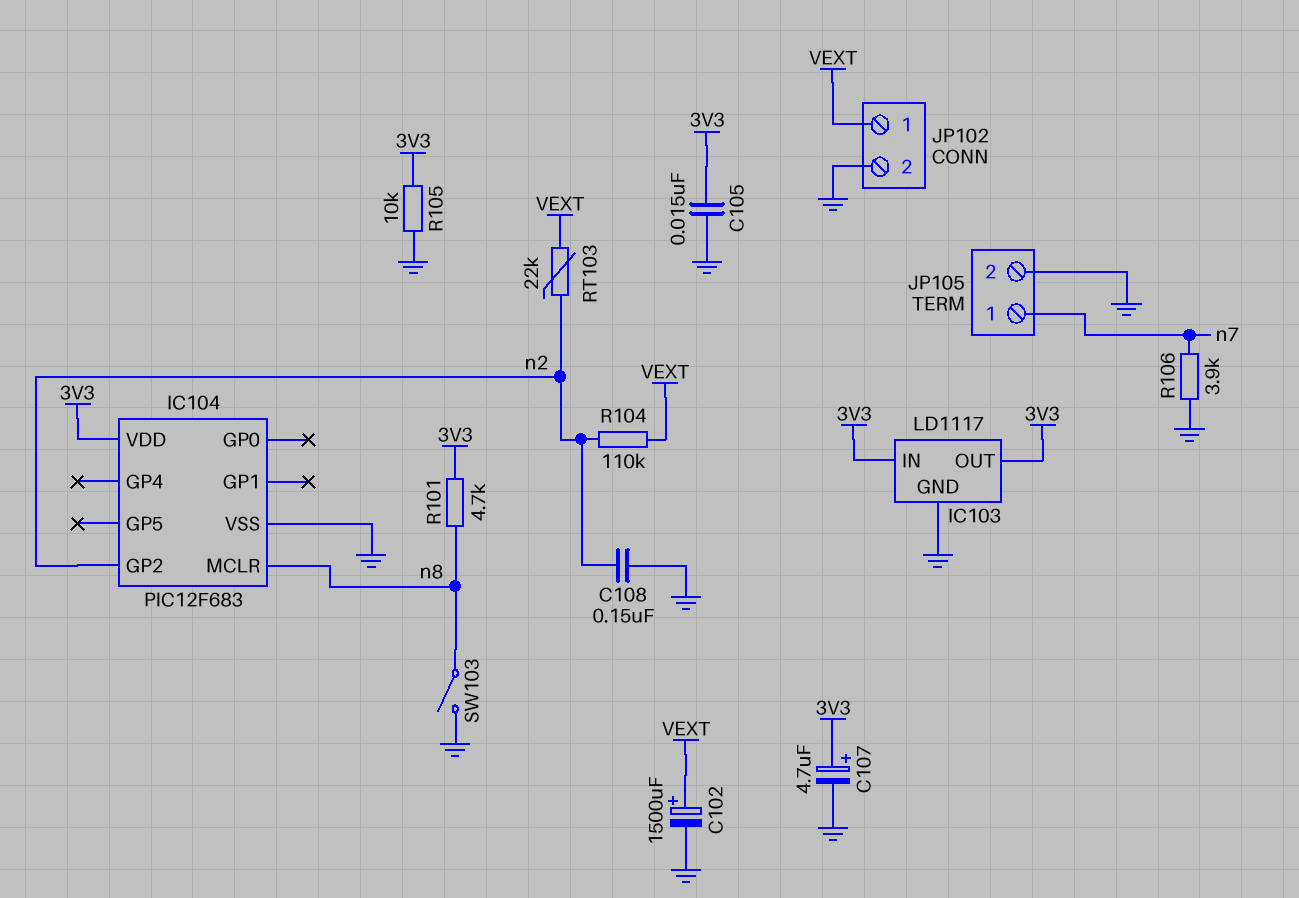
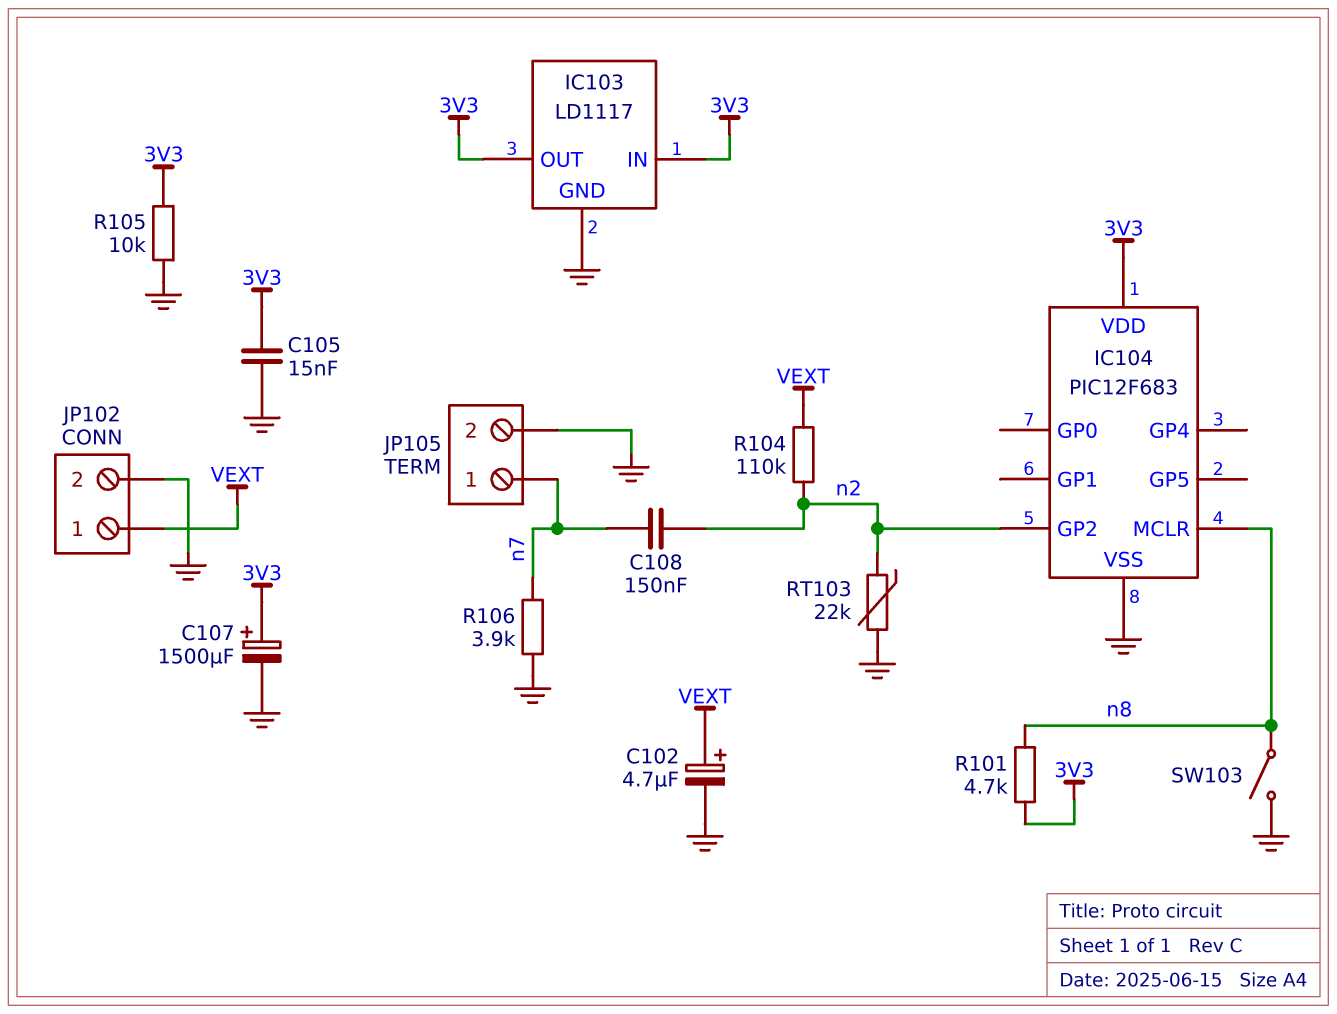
C102: 1500uF (plus VEXT, minus GND) -> 4.7uF (plus VEXT, minus GND)
C107: 4.7uF (plus 3V3, minus GND) -> 1500uF (plus 3V3, minus GND)
C108: 150nF (GND, n2) -> 150nF (n2, n7)
RT103: 22k (VEXT, n2) -> 22k (GND, n2)

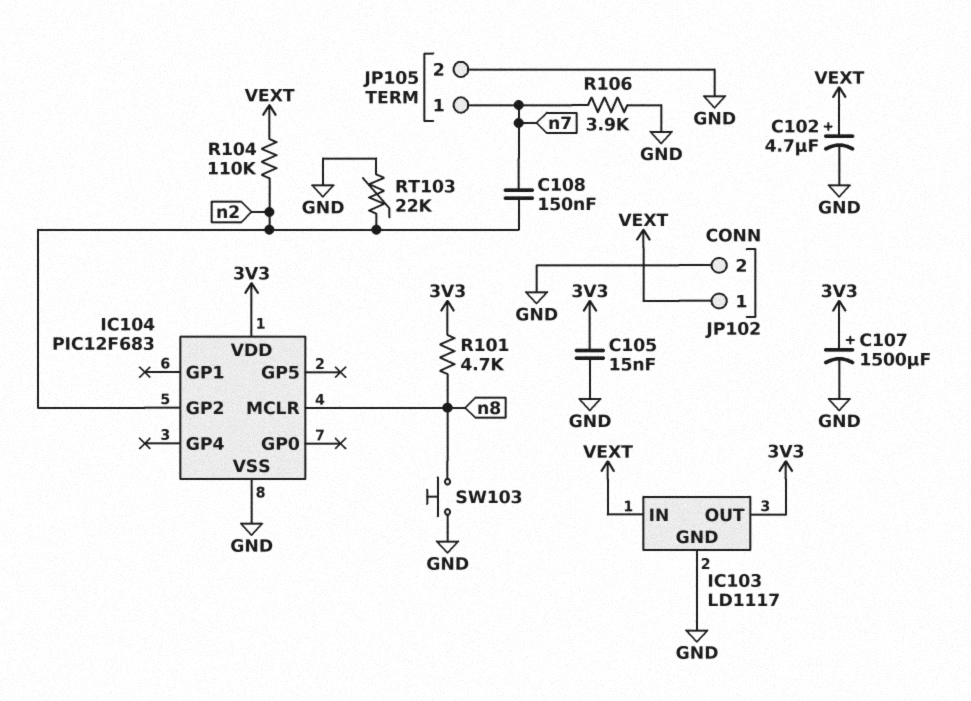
IC103 pin IN: 3V3 -> VEXT
R105: 10k (3V3, GND) -> none
SW103: switch (GND, n8) -> button (GND, n8)

